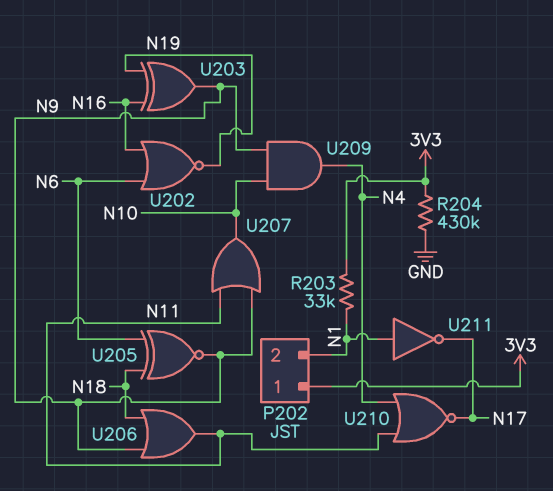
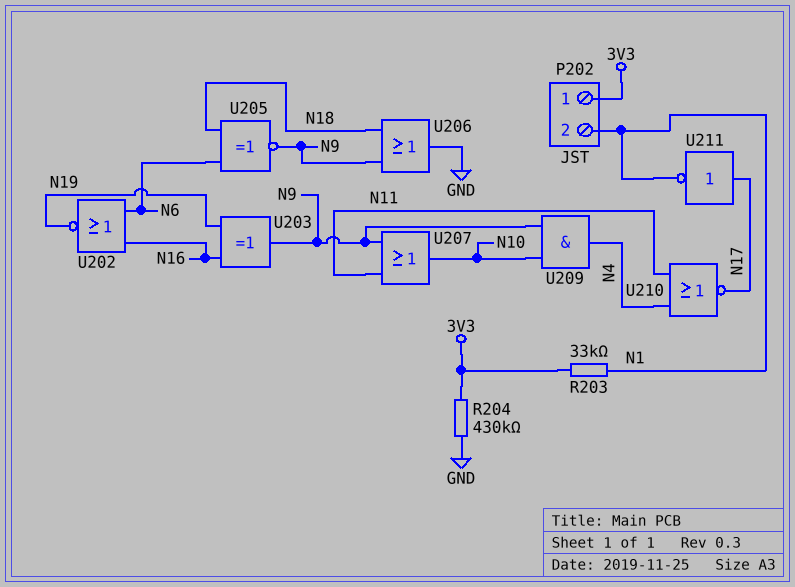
U206: OR (in N9, in N18, out N11) -> OR (in N9, in N18, out GND)
U211: NOT (in N1, out N17) -> NOT (in N17, out N1)

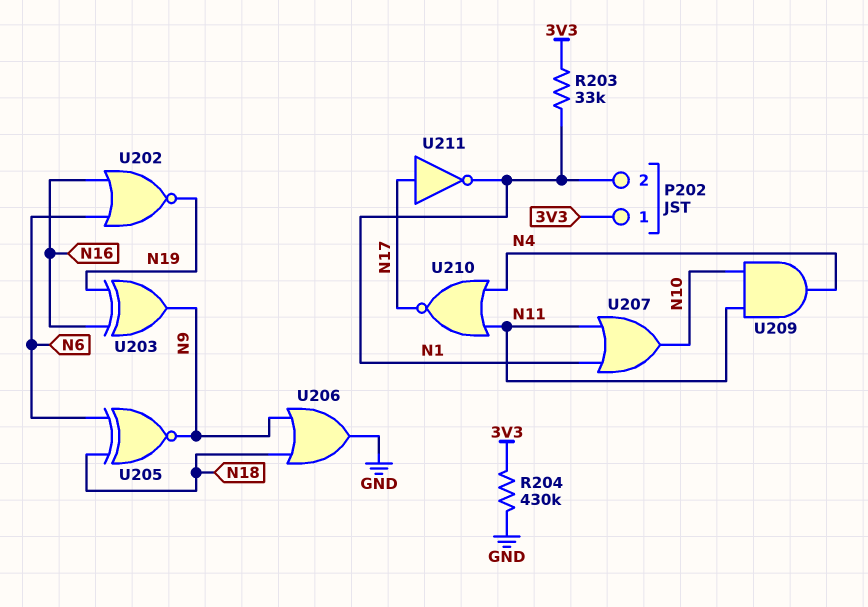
U207: OR (in N9, in N11, out N10) -> OR (in N1, in N11, out N10)
U209: AND (in N9, in N10, out N4) -> AND (in N10, in N11, out N4)

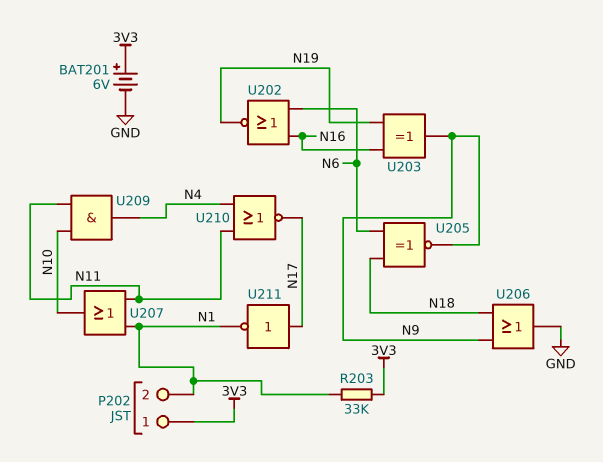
BAT201: none -> 6V (plus 3V3, minus GND)
R204: 430k (3V3, GND) -> none

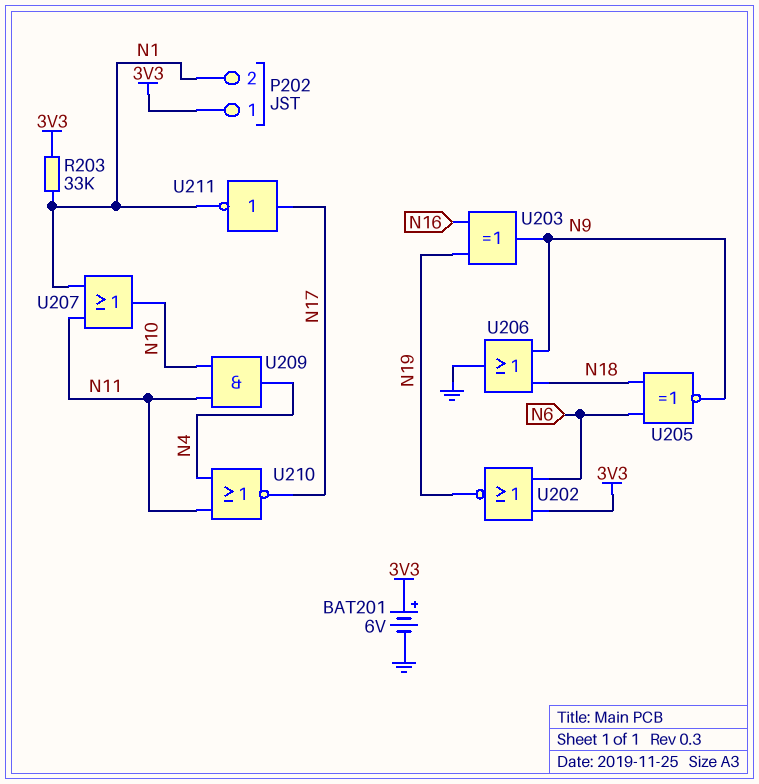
U202: NOR (in N6, in N16, out N19) -> NOR (in 3V3, in N6, out N19)

